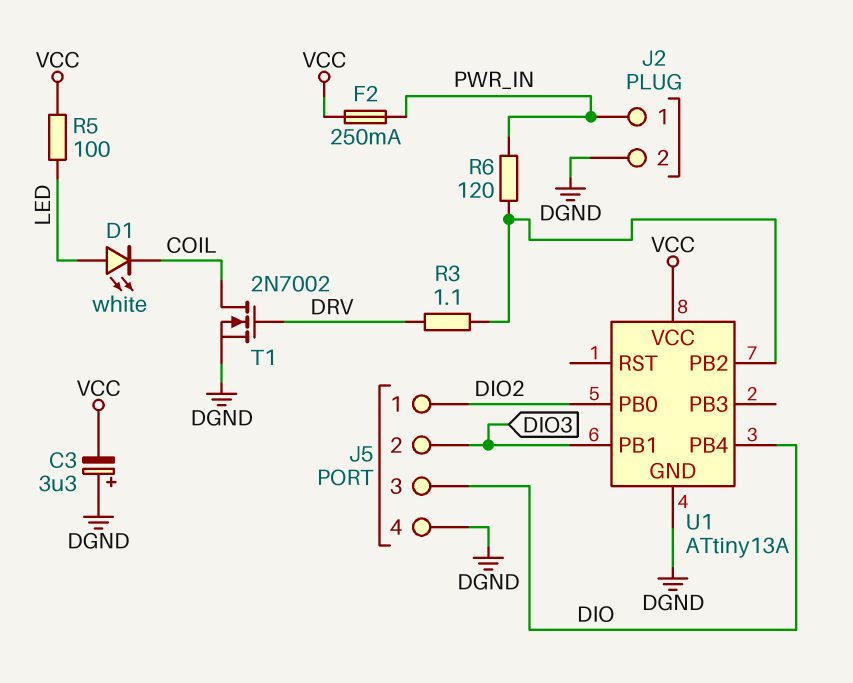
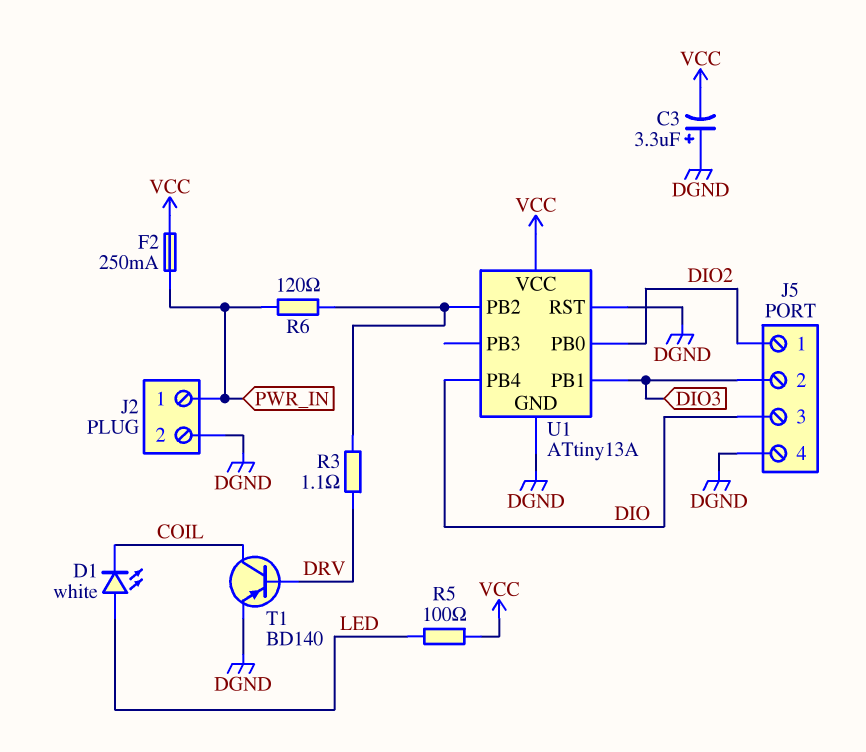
T1: NMOS 2N7002 (G DRV, D COIL, S DGND) -> PNP BD140 (B DRV, C COIL, E DGND)
U1 pin RST: none -> DGND

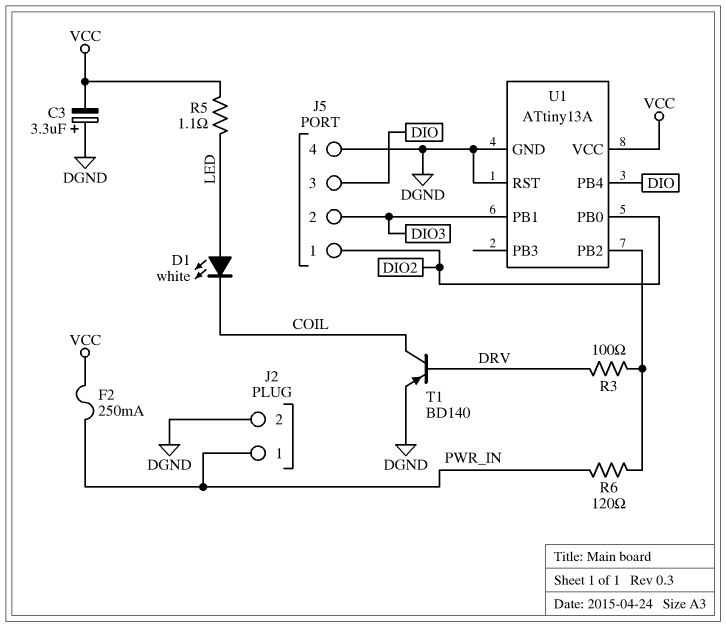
R3: 1.1 (DRV, U1/PB2) -> 100 (DRV, U1/PB2)
R5: 100 (LED, VCC) -> 1.1 (LED, VCC)

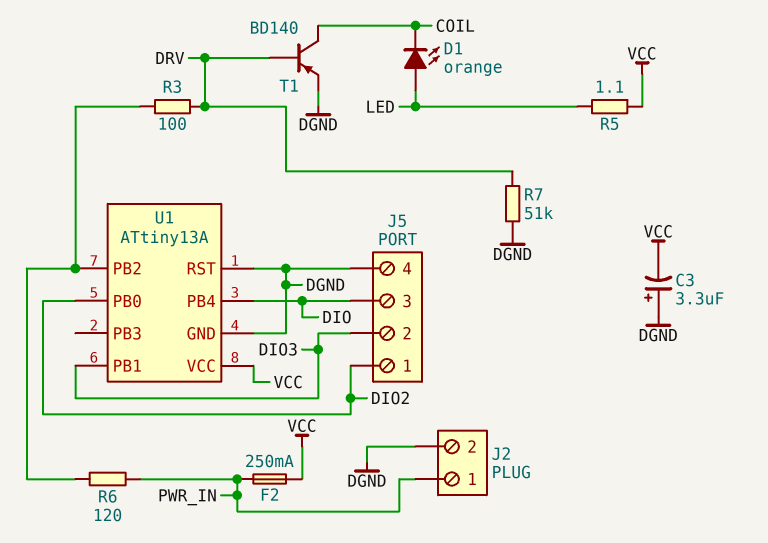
D1: LED white (A LED, K COIL) -> LED orange (A LED, K COIL)
R7: none -> 51k (DGND, DRV)

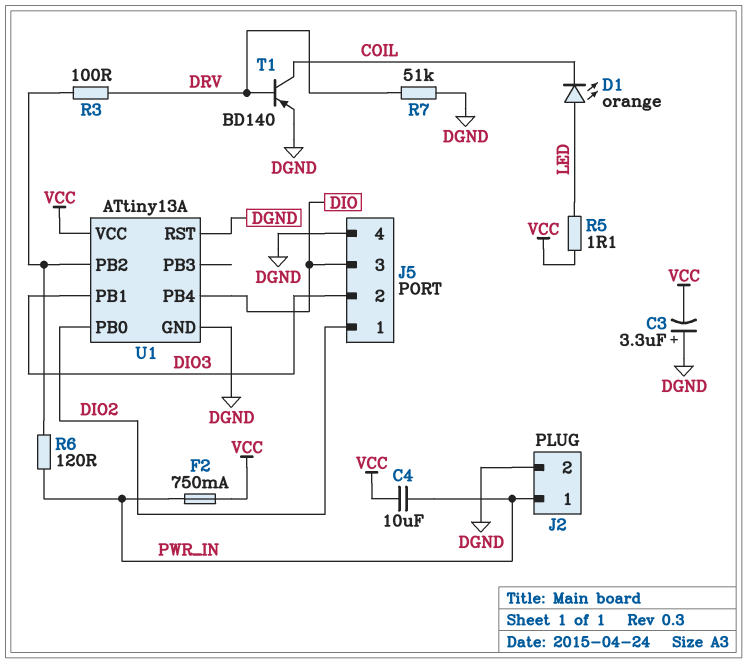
C4: none -> 10uF (PWR_IN, VCC)
F2: 250mA (PWR_IN, VCC) -> 750mA (PWR_IN, VCC)

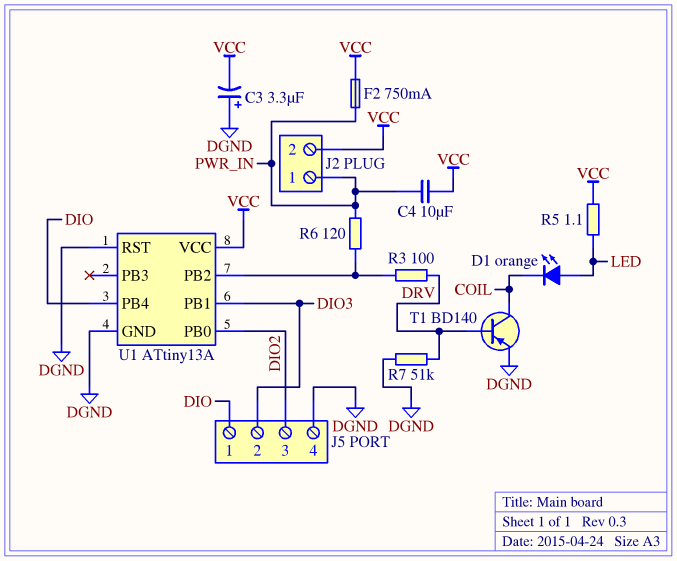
J2 pin 2: DGND -> VCC
J5 pin 1: DIO2 -> DIO
J5 pin 3: DIO -> DIO2

